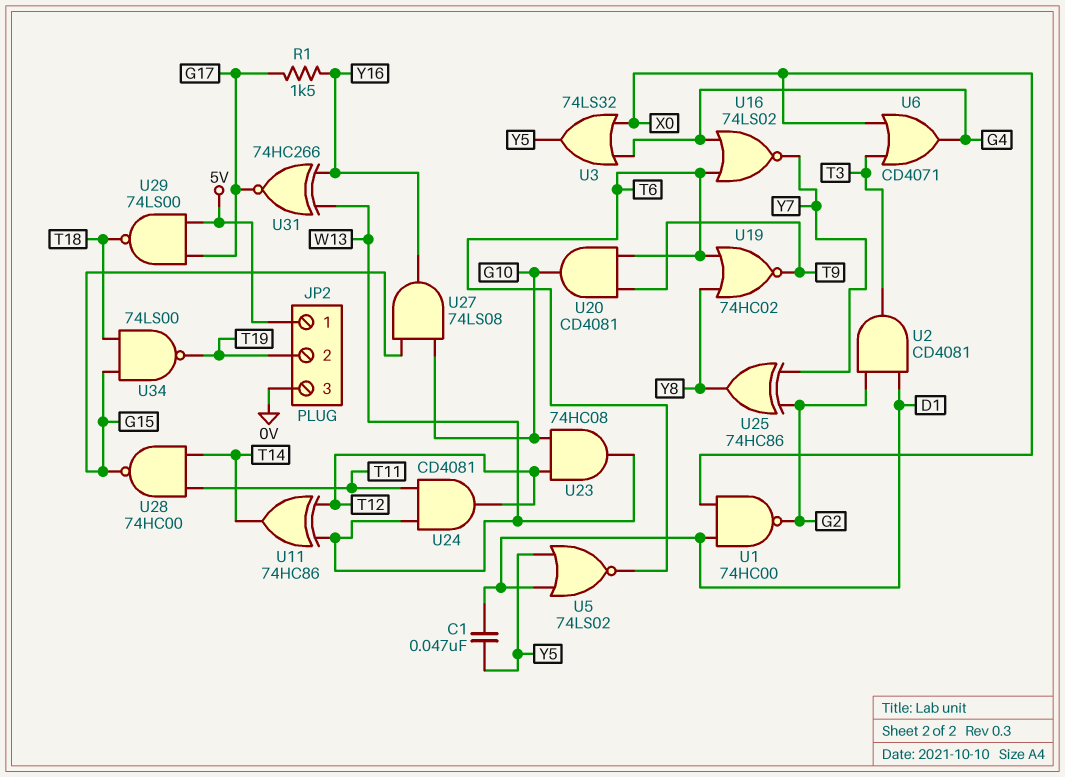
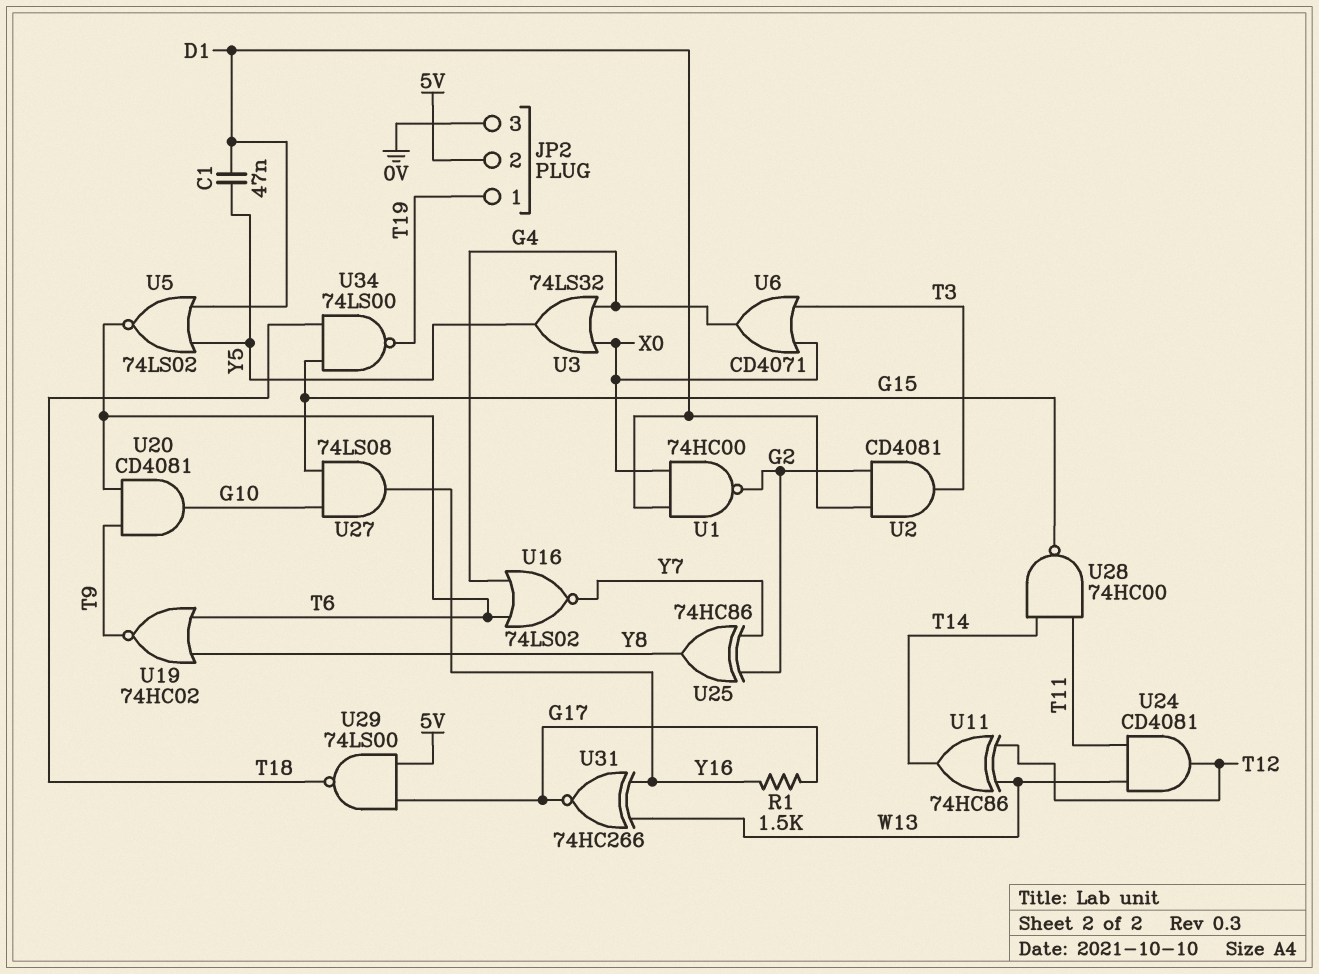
JP2 pin 1: 5V -> T19
JP2 pin 2: T19 -> 5V
U23: AND 74HC08 (in G10, in T12, out W13) -> none

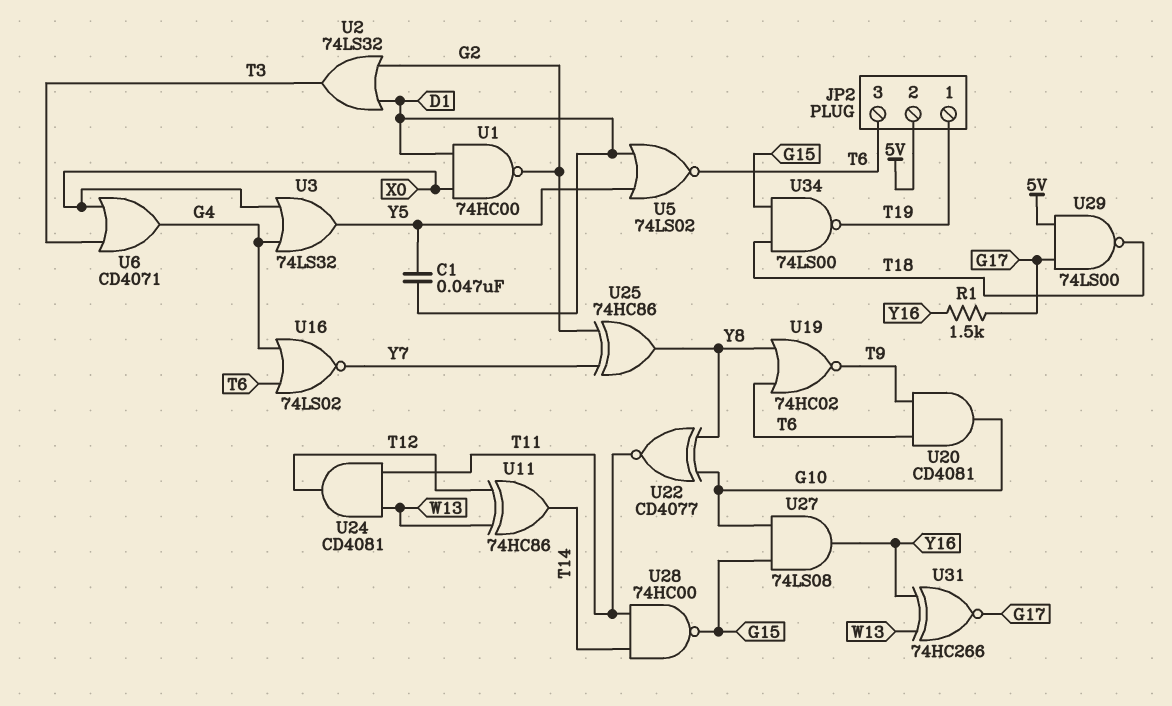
JP2 pin 3: 0V -> T6
U2: AND CD4081 (in D1, in G2, out T3) -> OR 74LS32 (in D1, in G2, out T3)
U22: none -> XNOR CD4077 (in G10, in Y8, out T11)

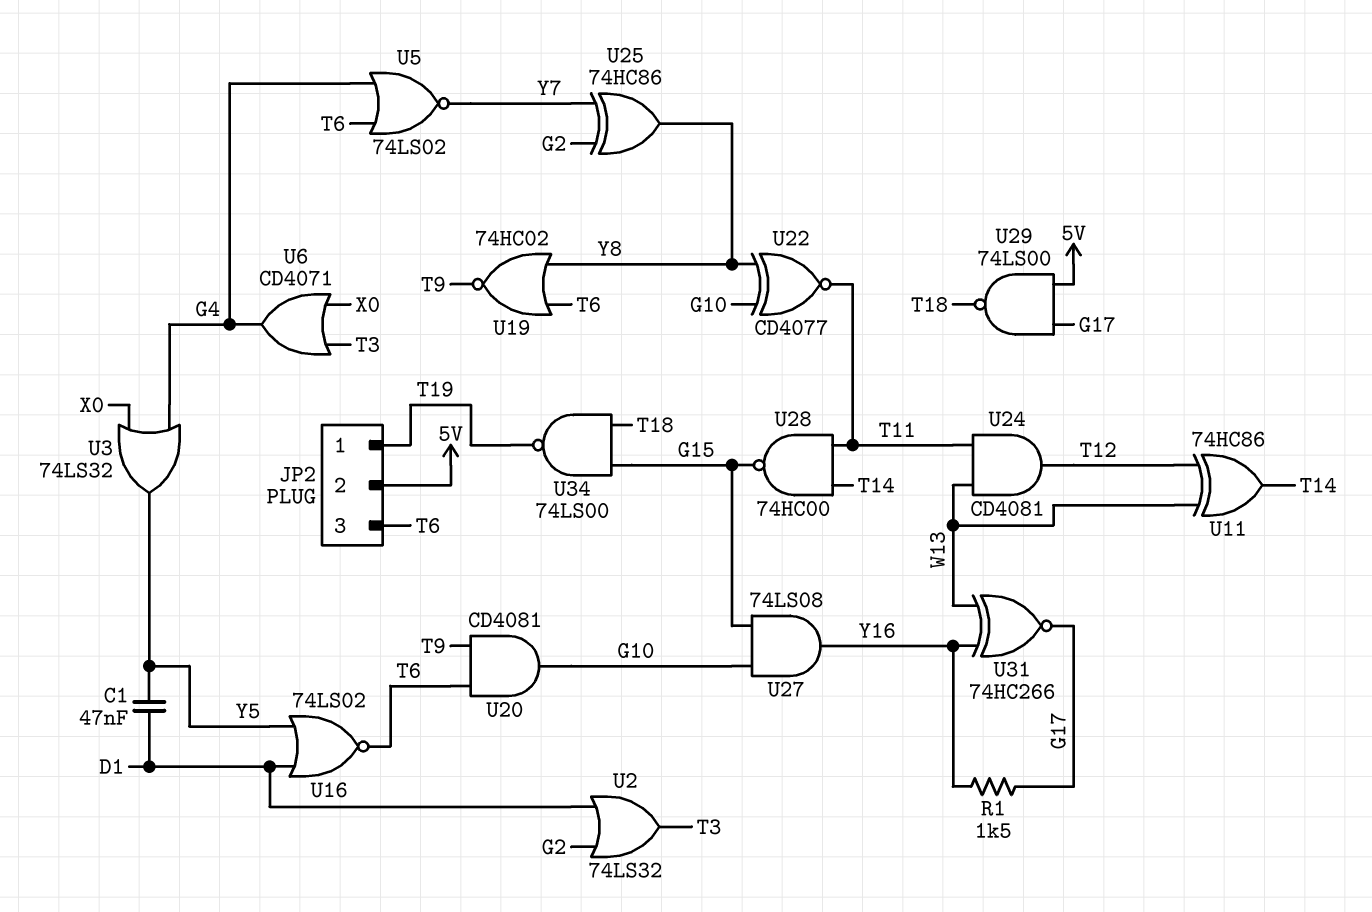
U1: NAND 74HC00 (in D1, in X0, out G2) -> none
U5: NOR 74LS02 (in D1, in Y5, out T6) -> NOR 74LS02 (in G4, in T6, out Y7)
U16: NOR 74LS02 (in G4, in T6, out Y7) -> NOR 74LS02 (in D1, in Y5, out T6)

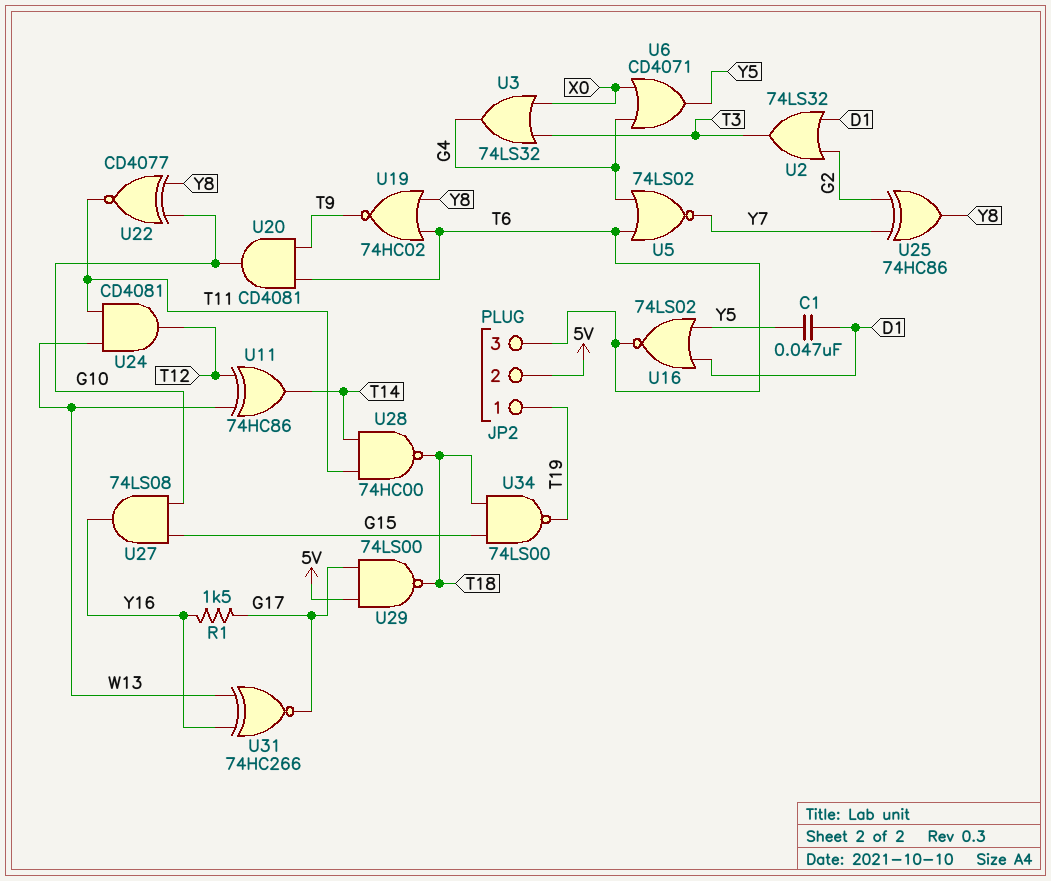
U3: OR 74LS32 (in G4, in X0, out Y5) -> OR 74LS32 (in T3, in X0, out G4)
U6: OR CD4071 (in T3, in X0, out G4) -> OR CD4071 (in G4, in X0, out Y5)
U28: NAND 74HC00 (in T11, in T14, out G15) -> NAND 74HC00 (in T11, in T14, out T18)

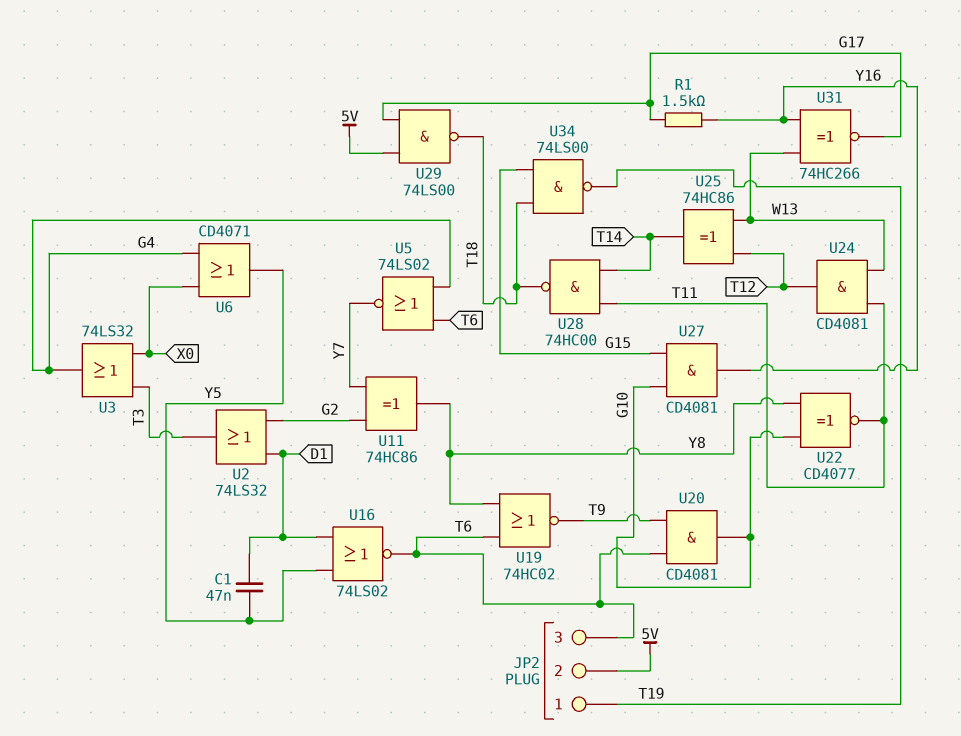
U11: XOR 74HC86 (in T12, in W13, out T14) -> XOR 74HC86 (in G2, in Y7, out Y8)
U25: XOR 74HC86 (in G2, in Y7, out Y8) -> XOR 74HC86 (in T12, in W13, out T14)
U27: AND 74LS08 (in G10, in G15, out Y16) -> AND CD4081 (in G10, in G15, out Y16)

